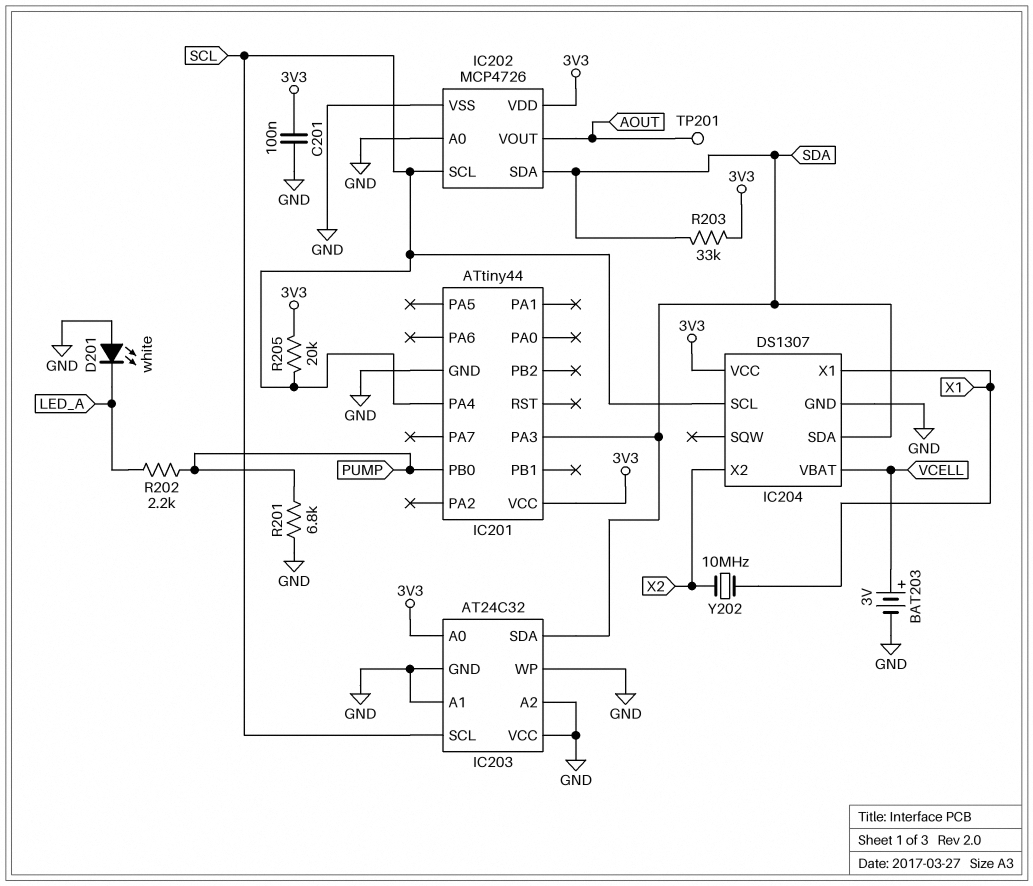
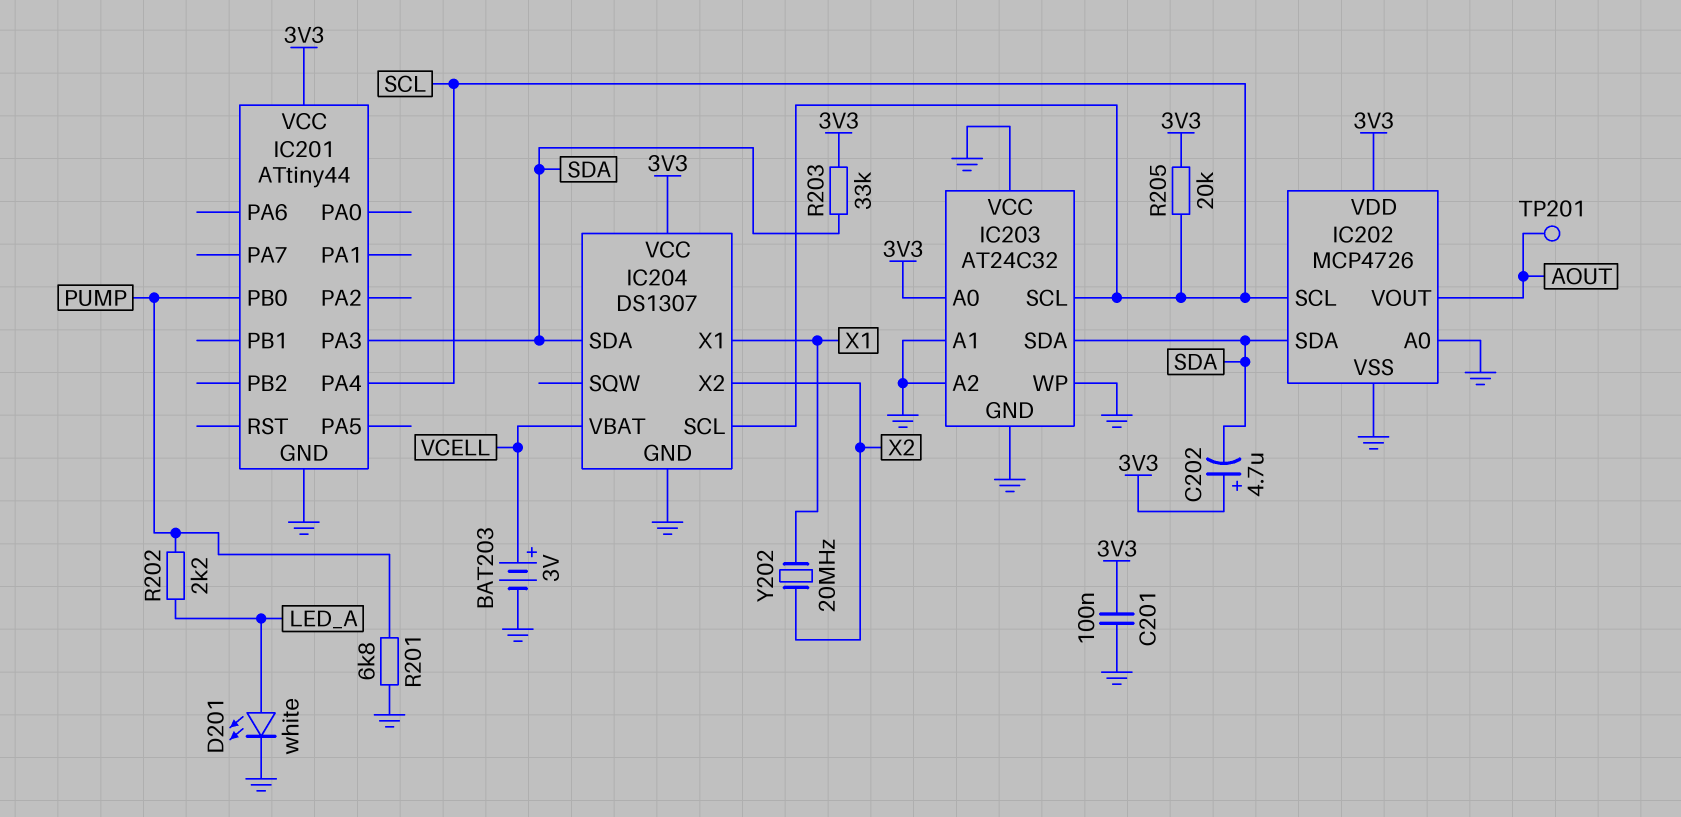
C202: none -> 4.7uF (plus 3V3, minus SDA)
D201: LED white (A GND, K LED_A) -> LED white (A LED_A, K GND)
Y202: 10MHz (X1, X2) -> 20MHz (X1, X2)

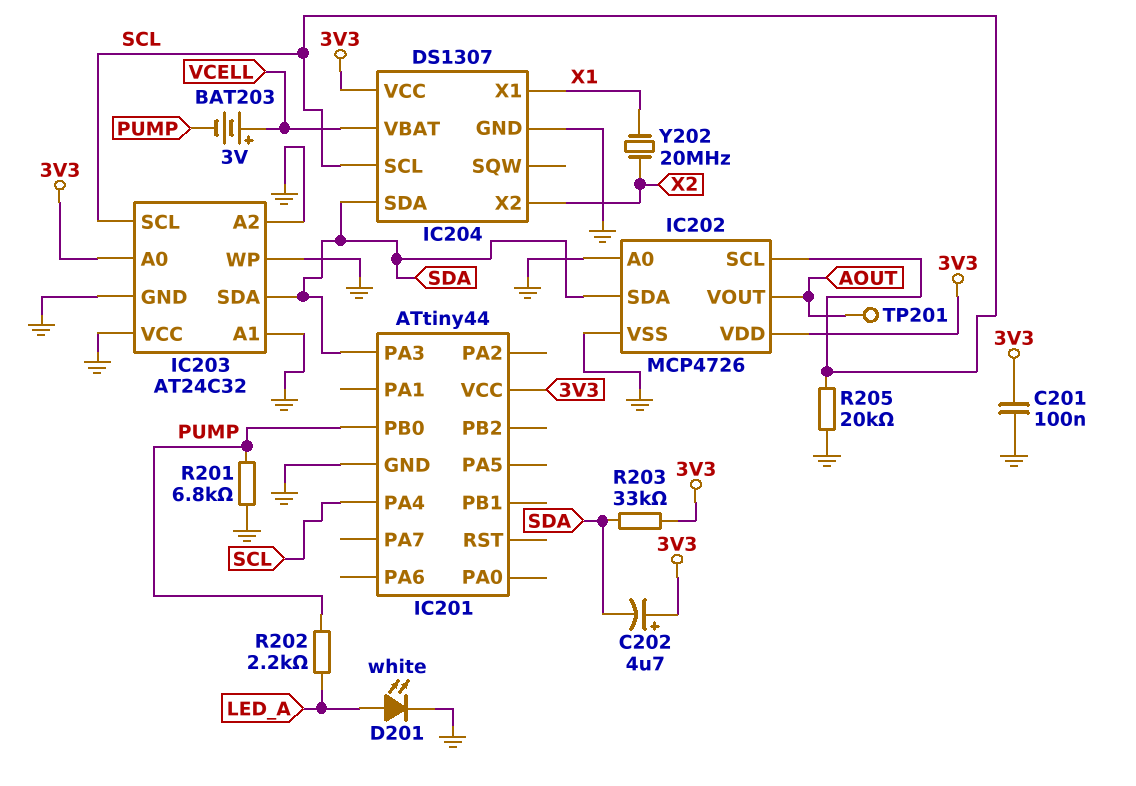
BAT203: 3V (plus VCELL, minus GND) -> 3V (plus VCELL, minus PUMP)
R205: 20k (3V3, SCL) -> 20k (GND, SCL)

